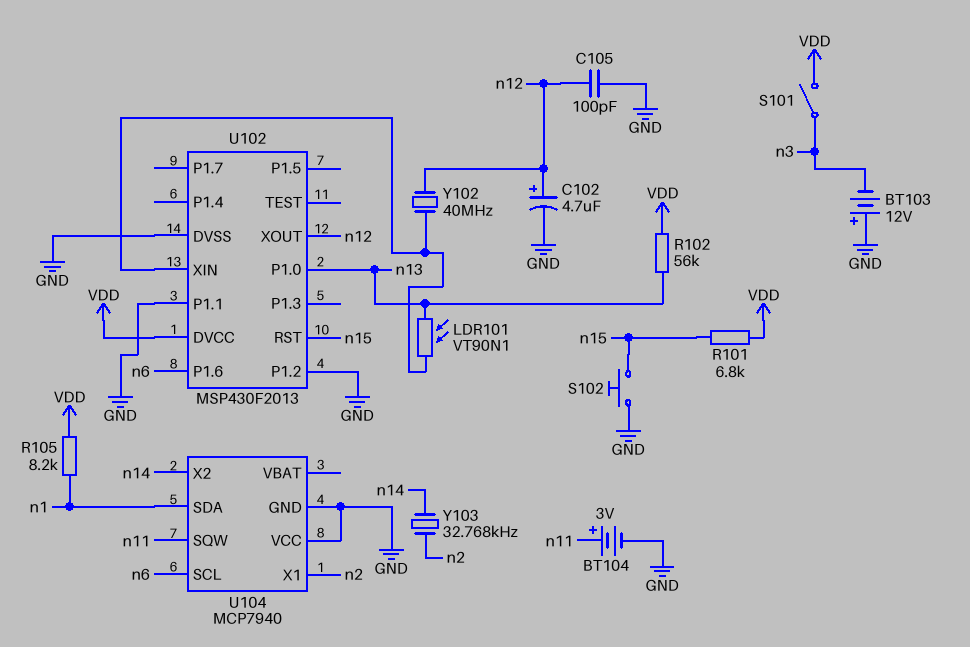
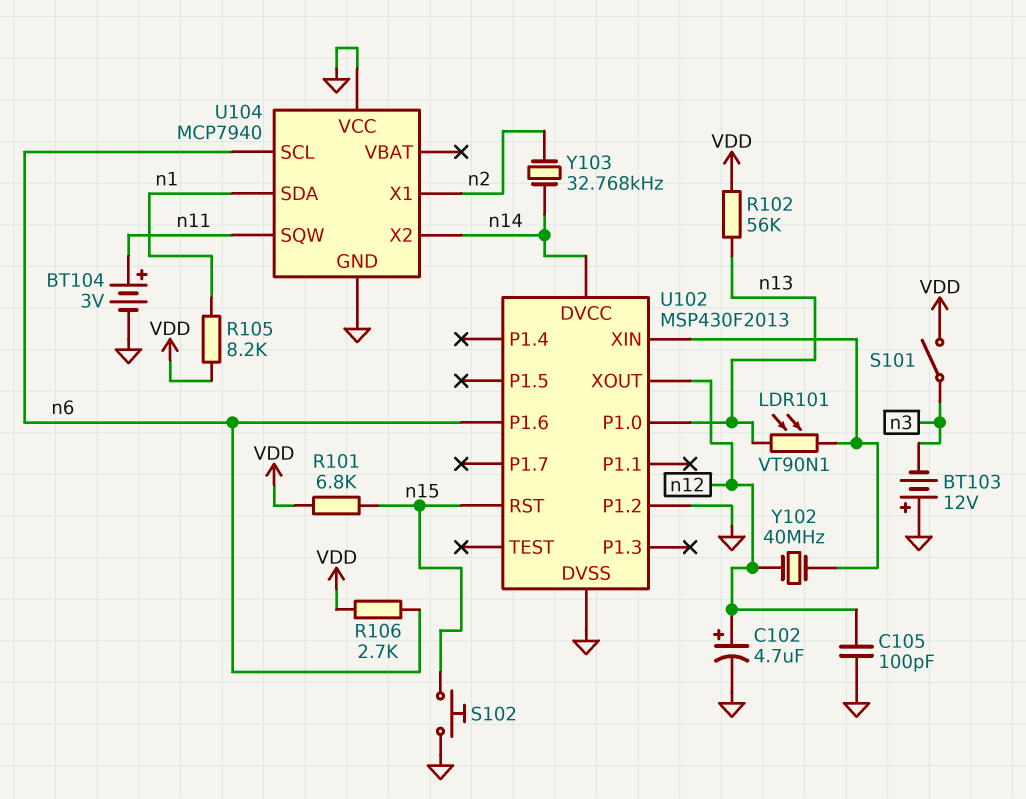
R106: none -> 2.7k (VDD, n6)
U102 pin DVCC: VDD -> n14
U102 pin P1.1: GND -> none

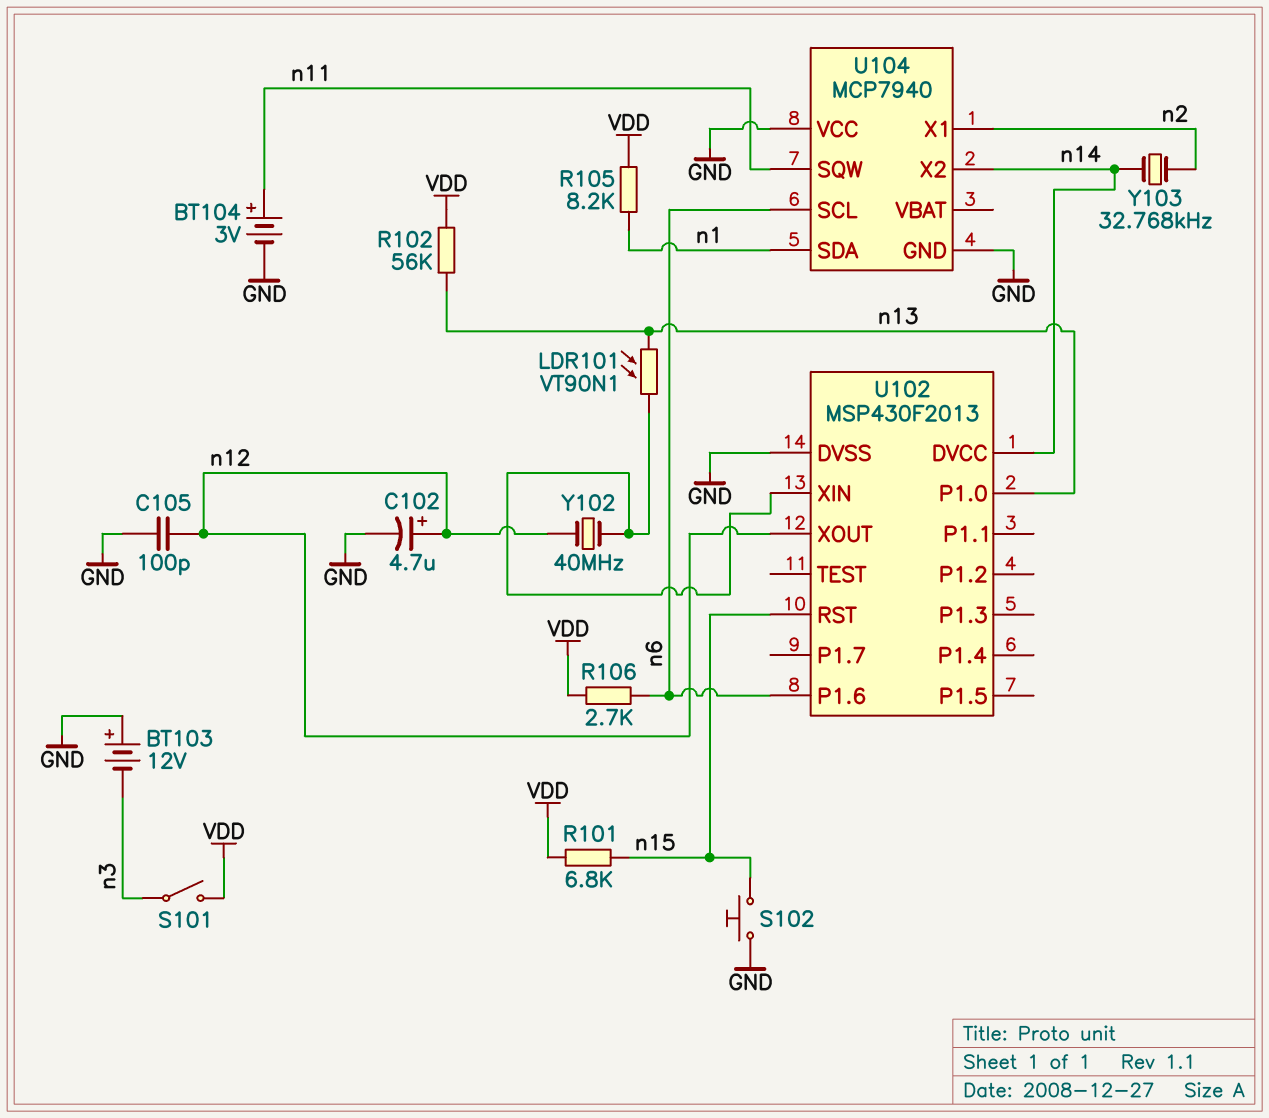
U102 pin P1.2: GND -> none

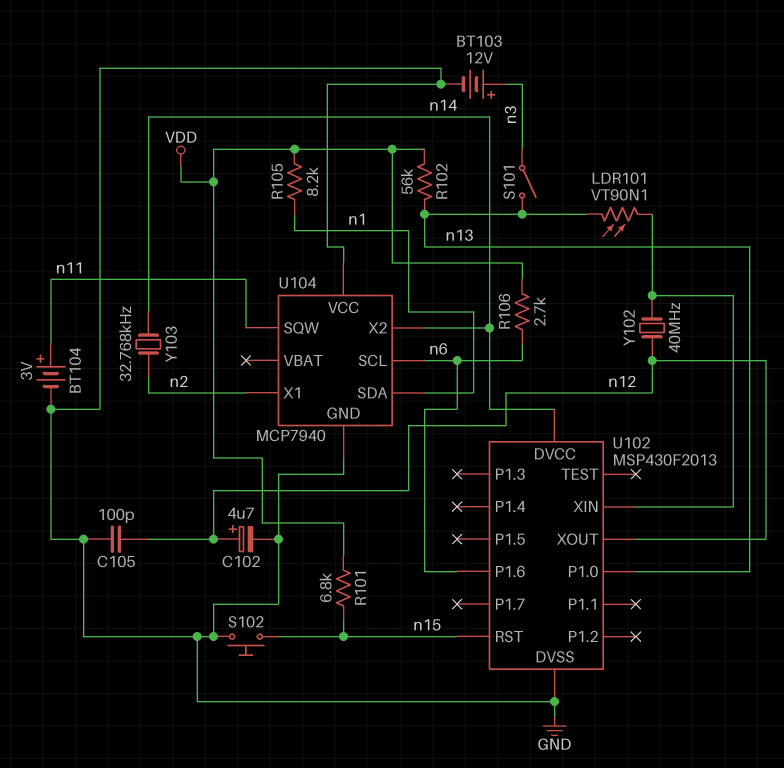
BT103: 12V (plus GND, minus n3) -> 12V (plus n3, minus GND)
S101: switch (VDD, n3) -> switch (n3, n13)

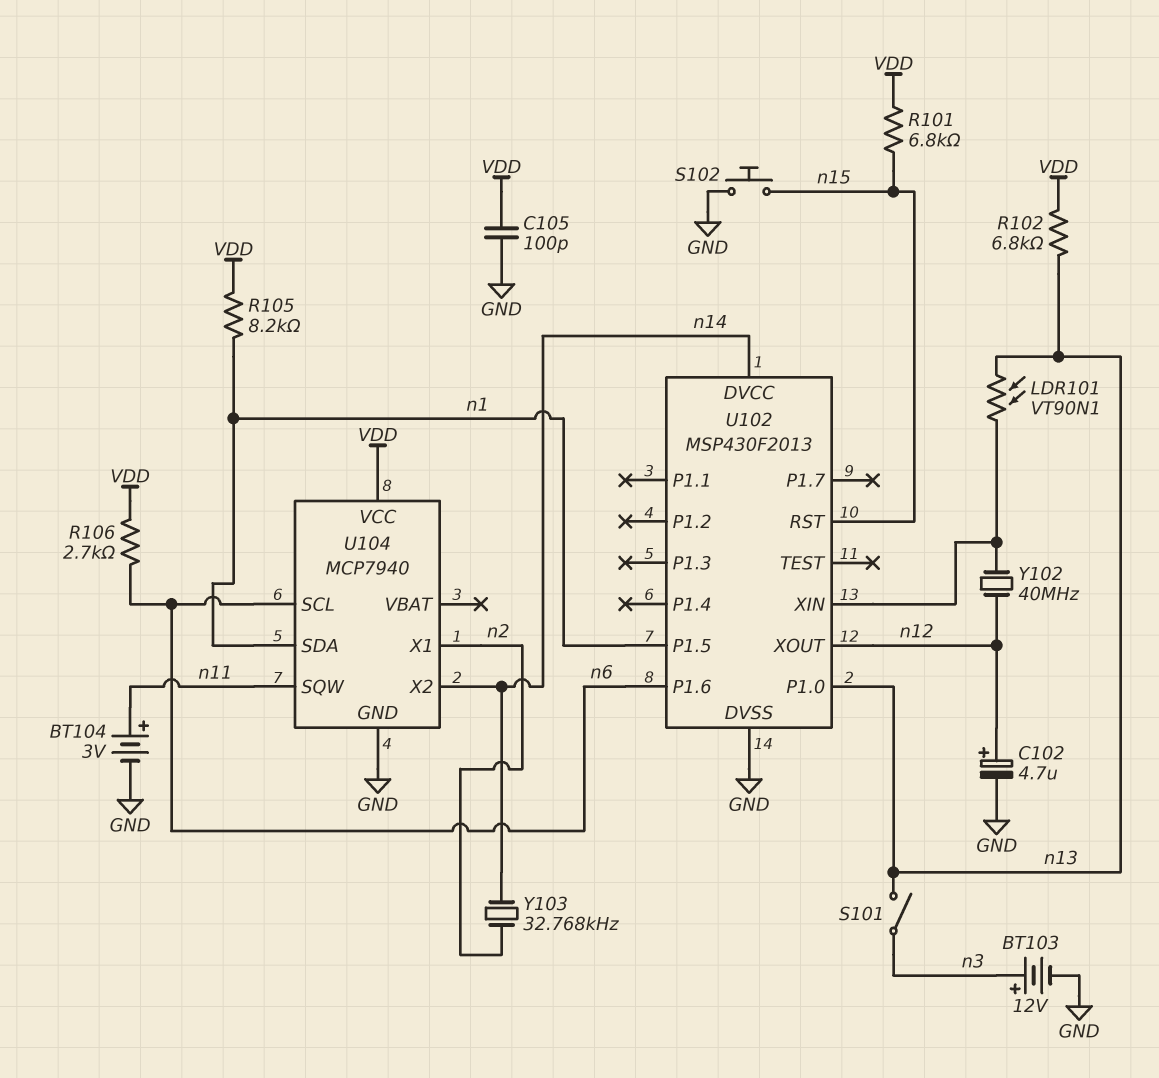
C105: 100pF (GND, n12) -> 100pF (GND, VDD)
R102: 56k (VDD, n13) -> 6.8k (VDD, n13)
U102 pin P1.5: none -> n1
U104 pin VCC: GND -> VDD

